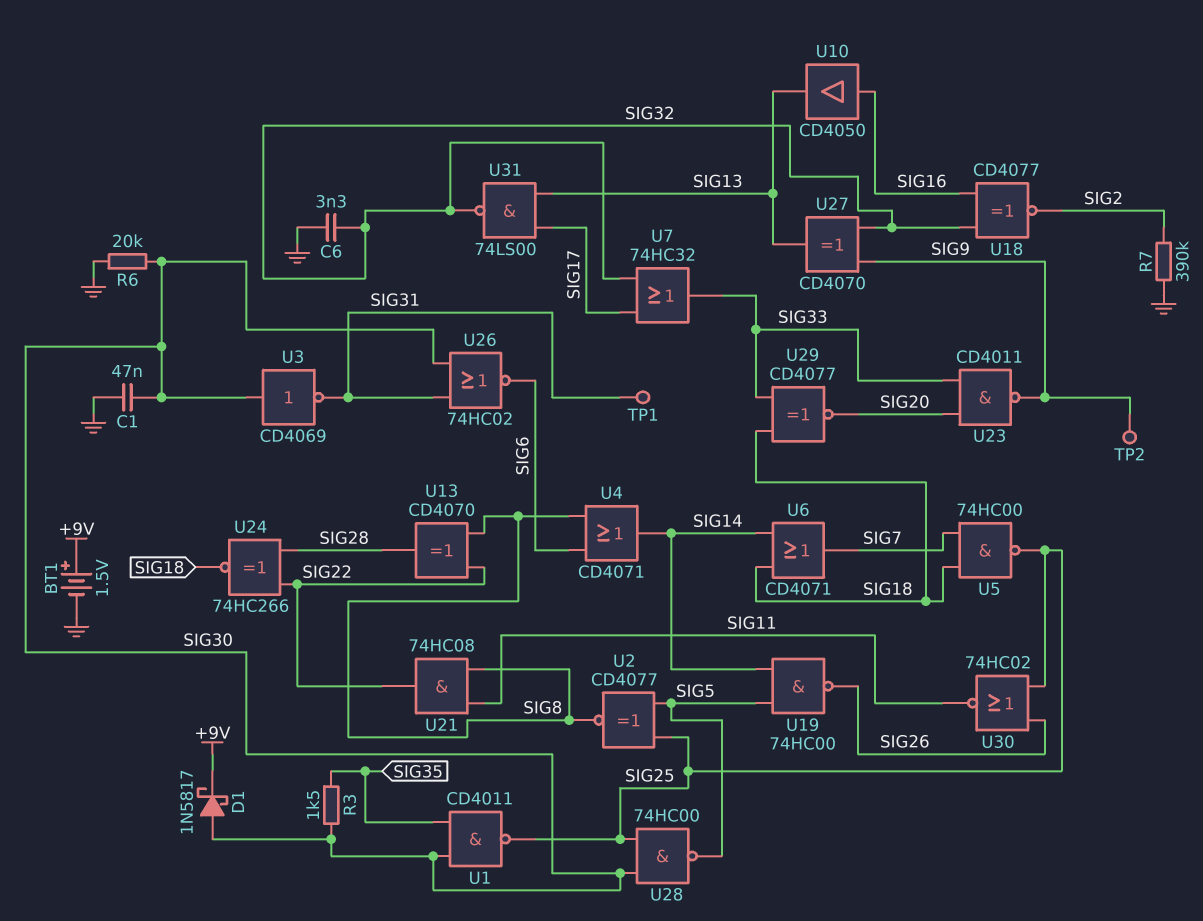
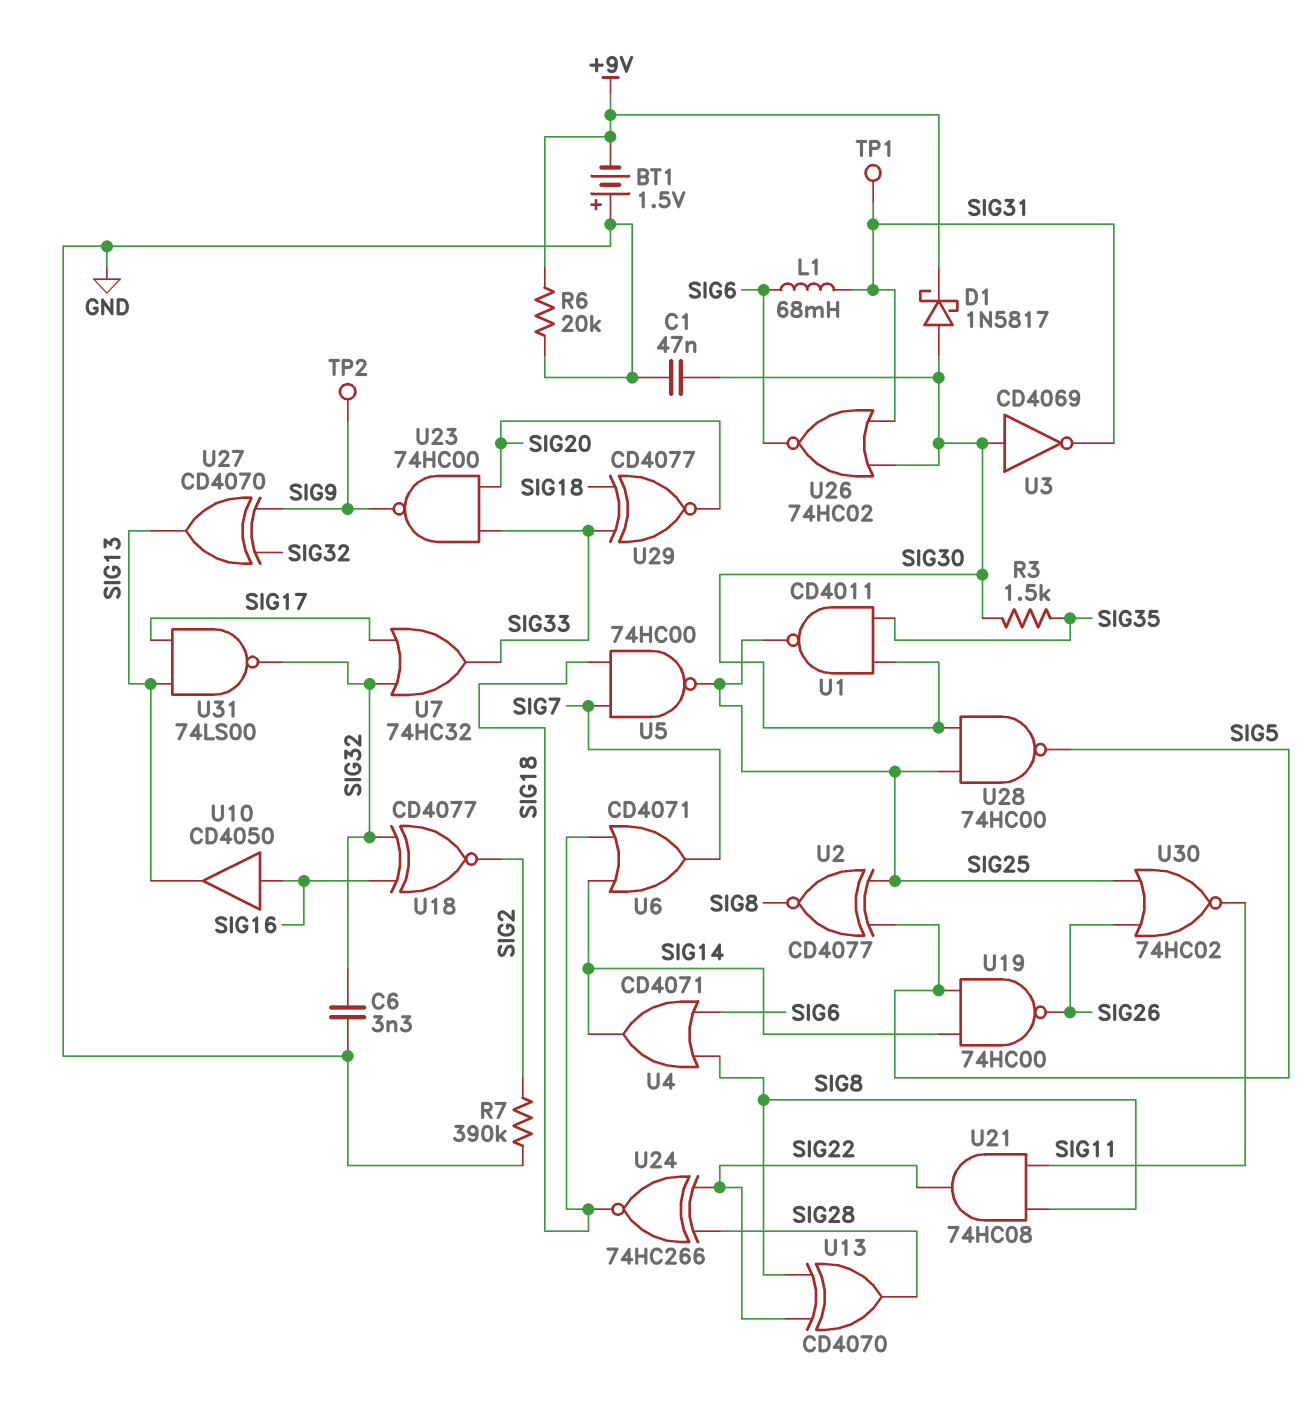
BT1: 1.5V (plus +9V, minus GND) -> 1.5V (plus GND, minus +9V)
L1: none -> 68mH (SIG6, SIG31)
R6: 20k (GND, SIG30) -> 20k (+9V, GND)
U23: NAND CD4011 (in SIG20, in SIG33, out SIG9) -> NAND 74HC00 (in SIG20, in SIG33, out SIG9)

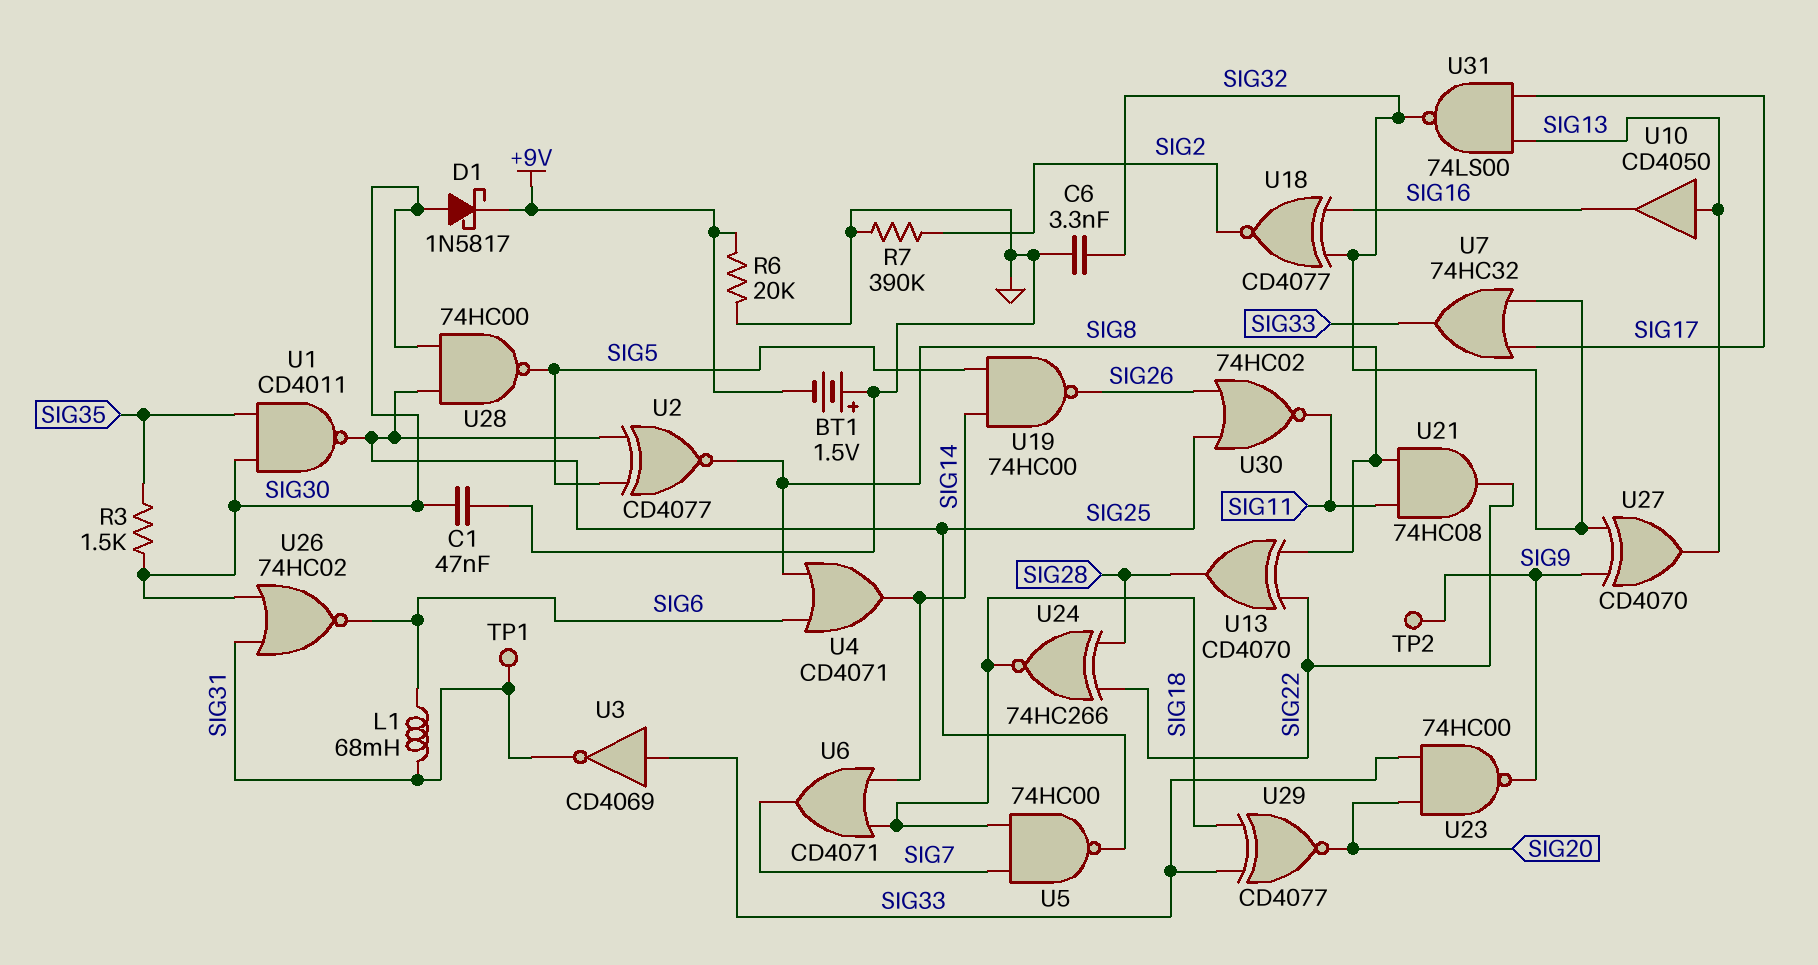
U3: NOT CD4069 (in SIG30, out SIG31) -> NOT CD4069 (in SIG33, out SIG31)
U10: buffer CD4050 (in SIG16, out SIG13) -> buffer CD4050 (in SIG13, out SIG16)

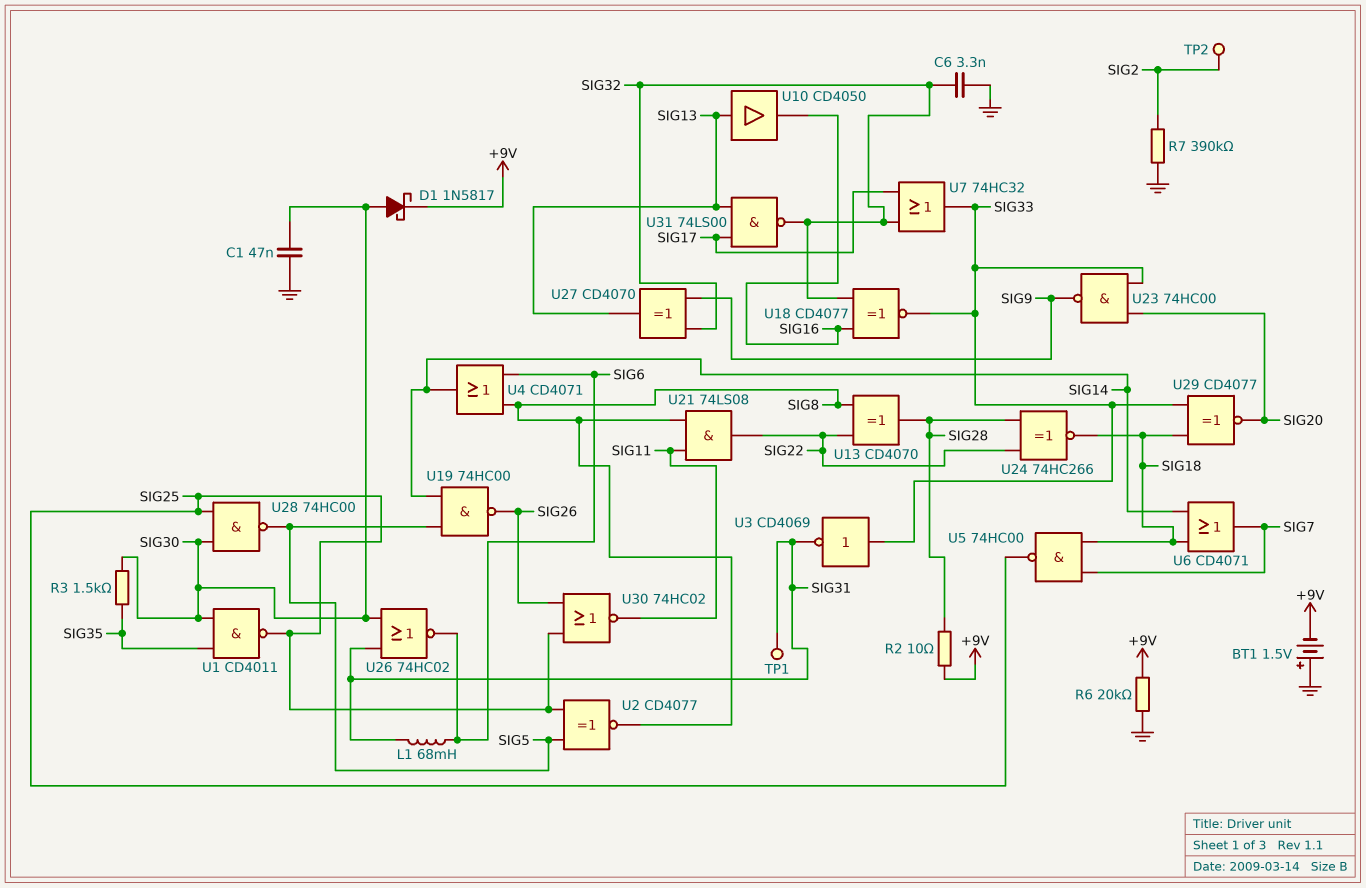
R2: none -> 10 (+9V, SIG28)
TP2: test point (SIG9) -> test point (SIG2)
U18: XNOR CD4077 (in SIG16, in SIG32, out SIG2) -> XNOR CD4077 (in SIG16, in SIG32, out SIG33)
U21: AND 74HC08 (in SIG8, in SIG11, out SIG22) -> AND 74LS08 (in SIG8, in SIG11, out SIG22)

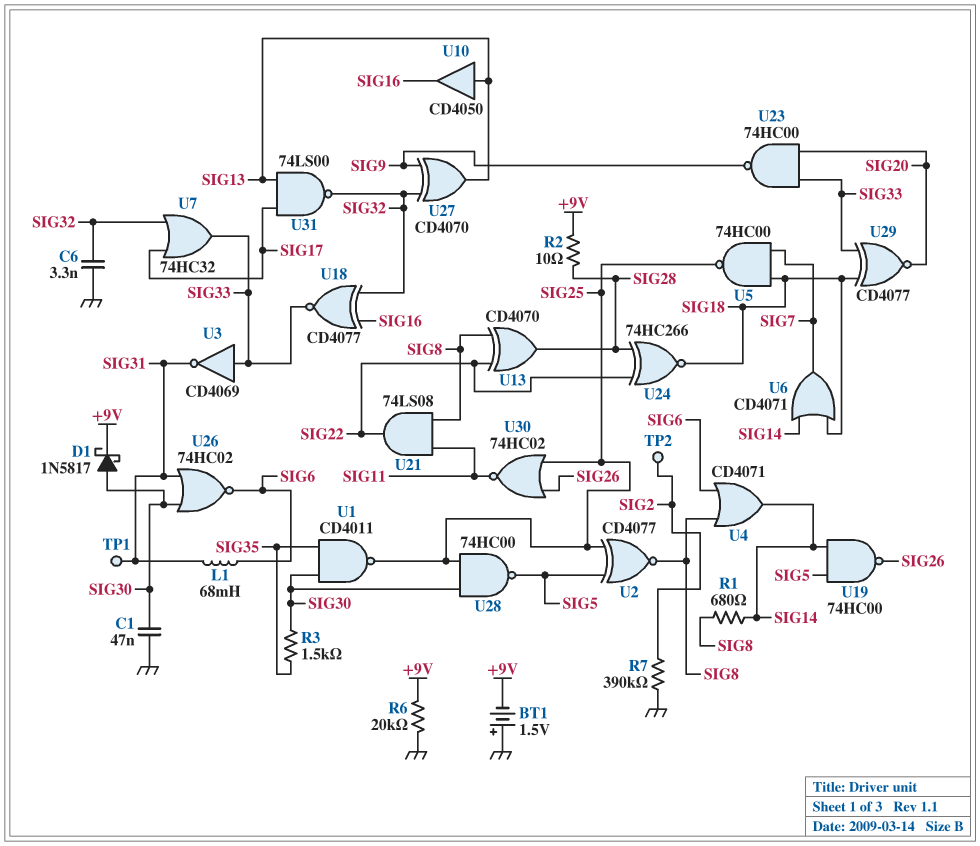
R1: none -> 680 (SIG8, SIG14)

